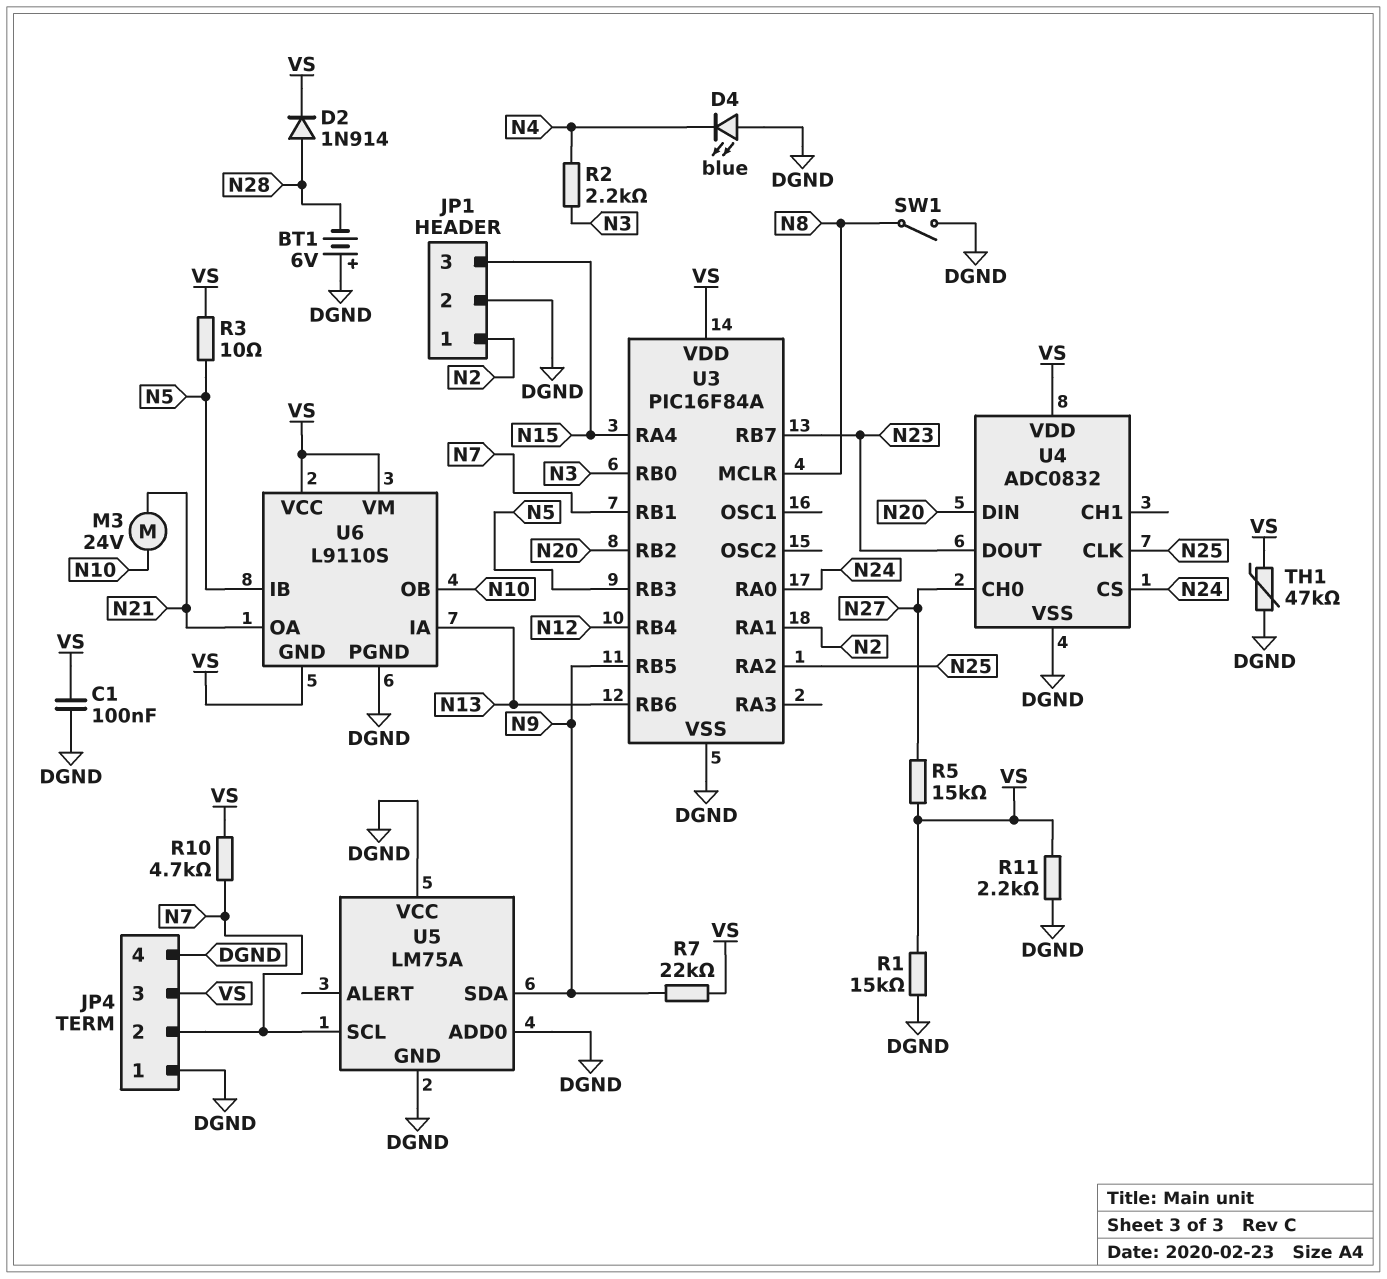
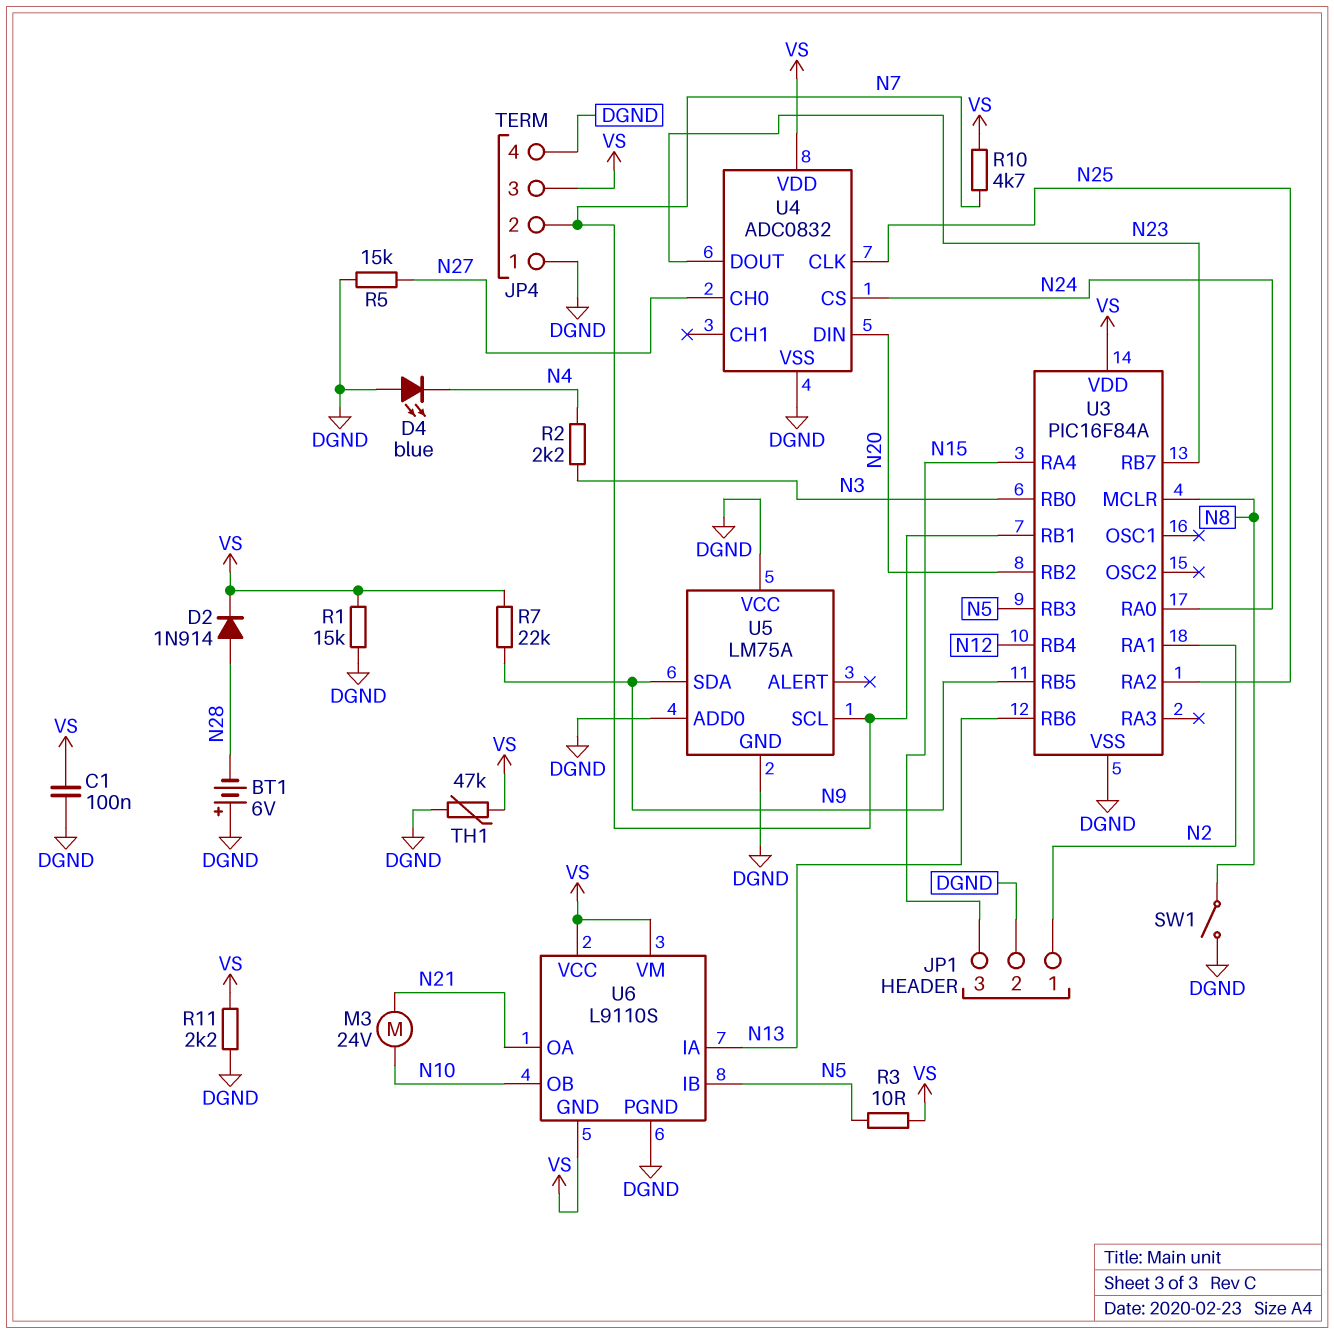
R5: 15k (N27, VS) -> 15k (DGND, N27)

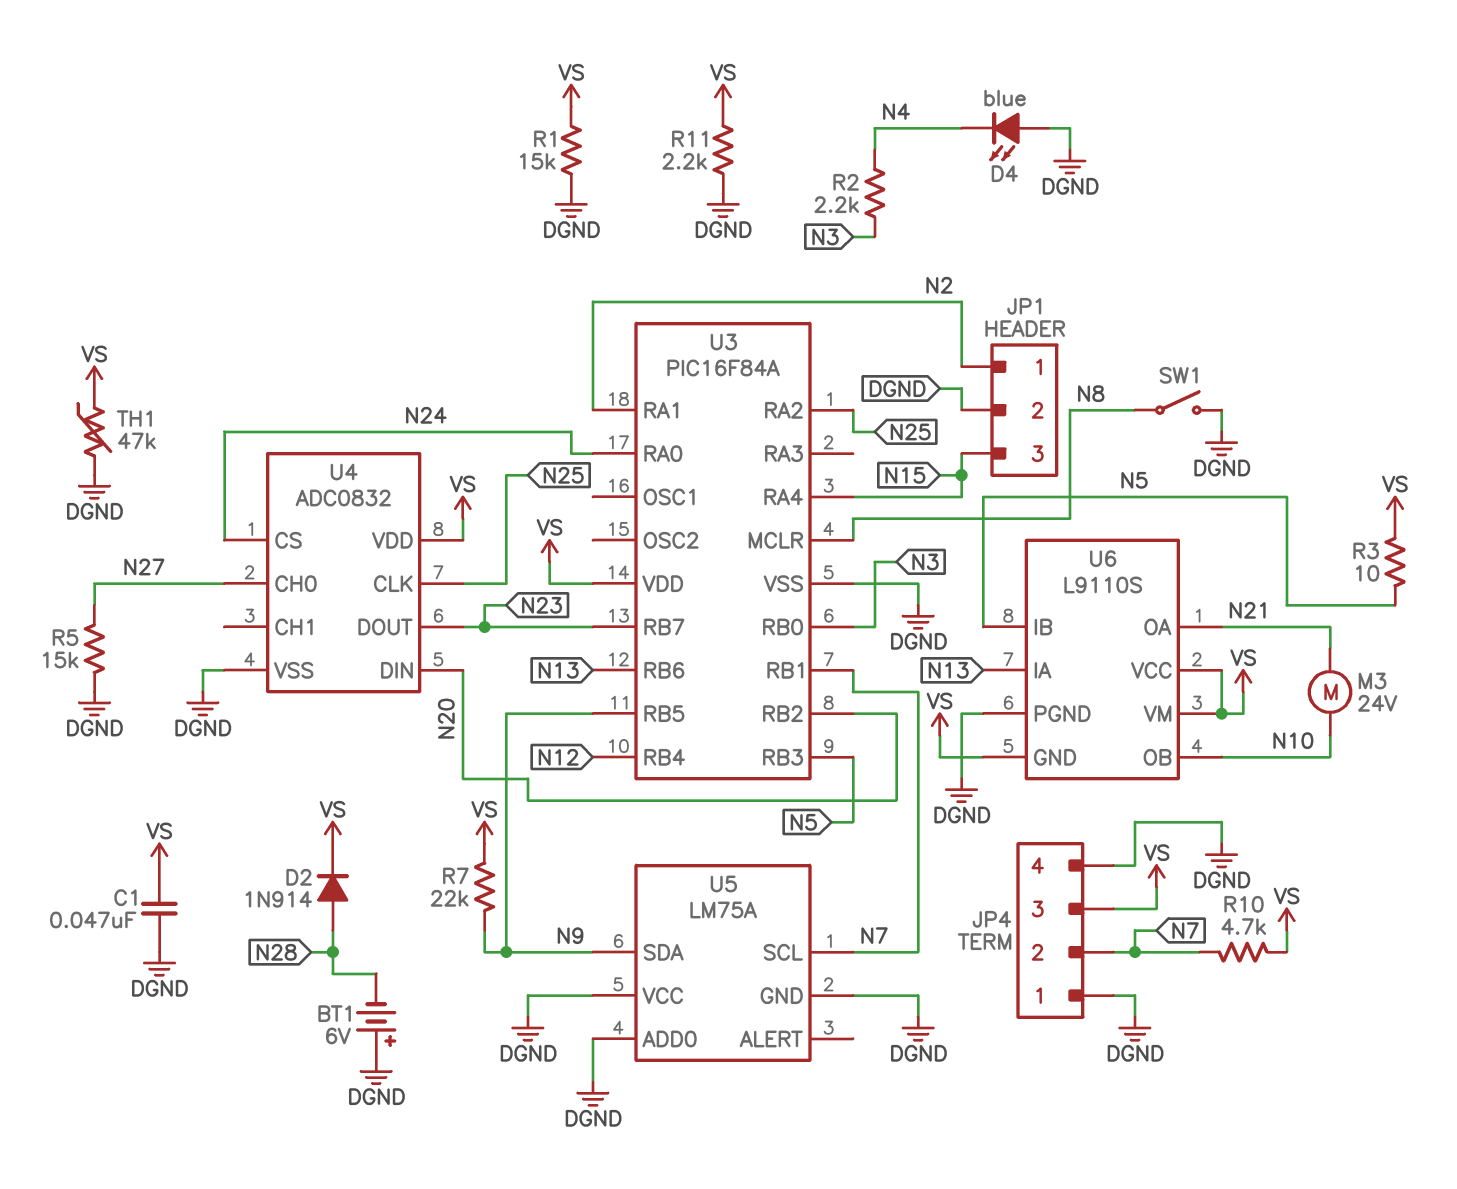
C1: 100nF (DGND, VS) -> 47nF (DGND, VS)

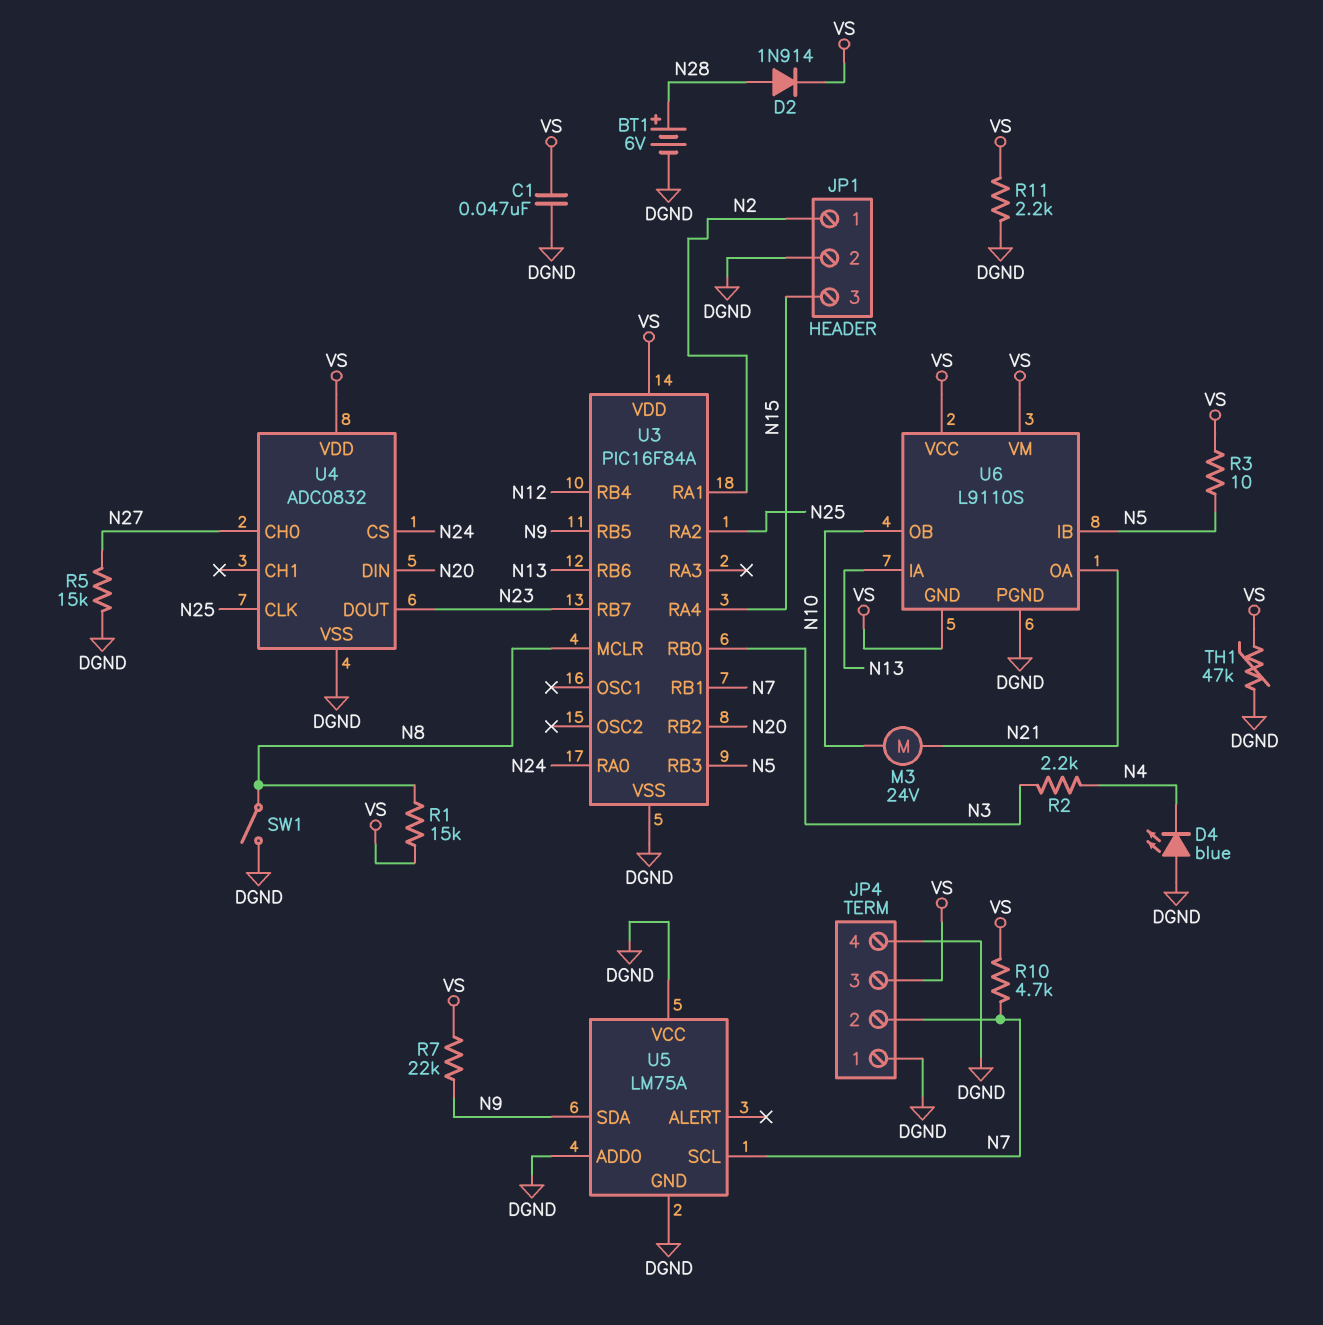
BT1: 6V (plus DGND, minus N28) -> 6V (plus N28, minus DGND)
R1: 15k (DGND, VS) -> 15k (N8, VS)

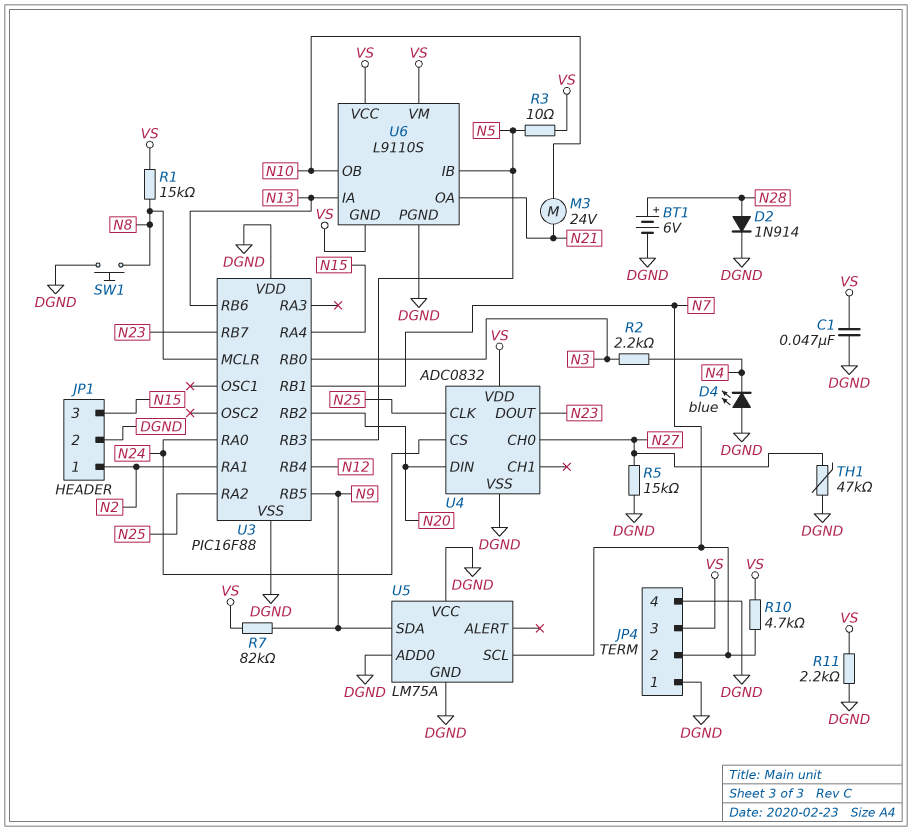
D2: diode 1N914 (A N28, K VS) -> diode 1N914 (A N28, K DGND)
R7: 22k (N9, VS) -> 82k (N9, VS)
SW1: switch (DGND, N8) -> button (DGND, N8)
TH1: 47k (DGND, VS) -> 47k (DGND, N27)
U3: PIC16F84A -> PIC16F88
U3 pin VDD: VS -> DGND

